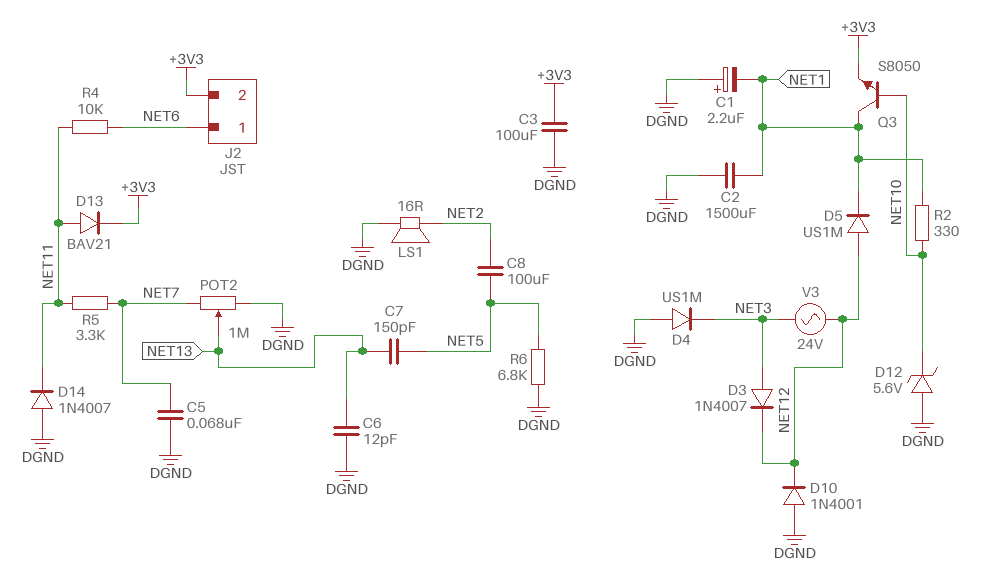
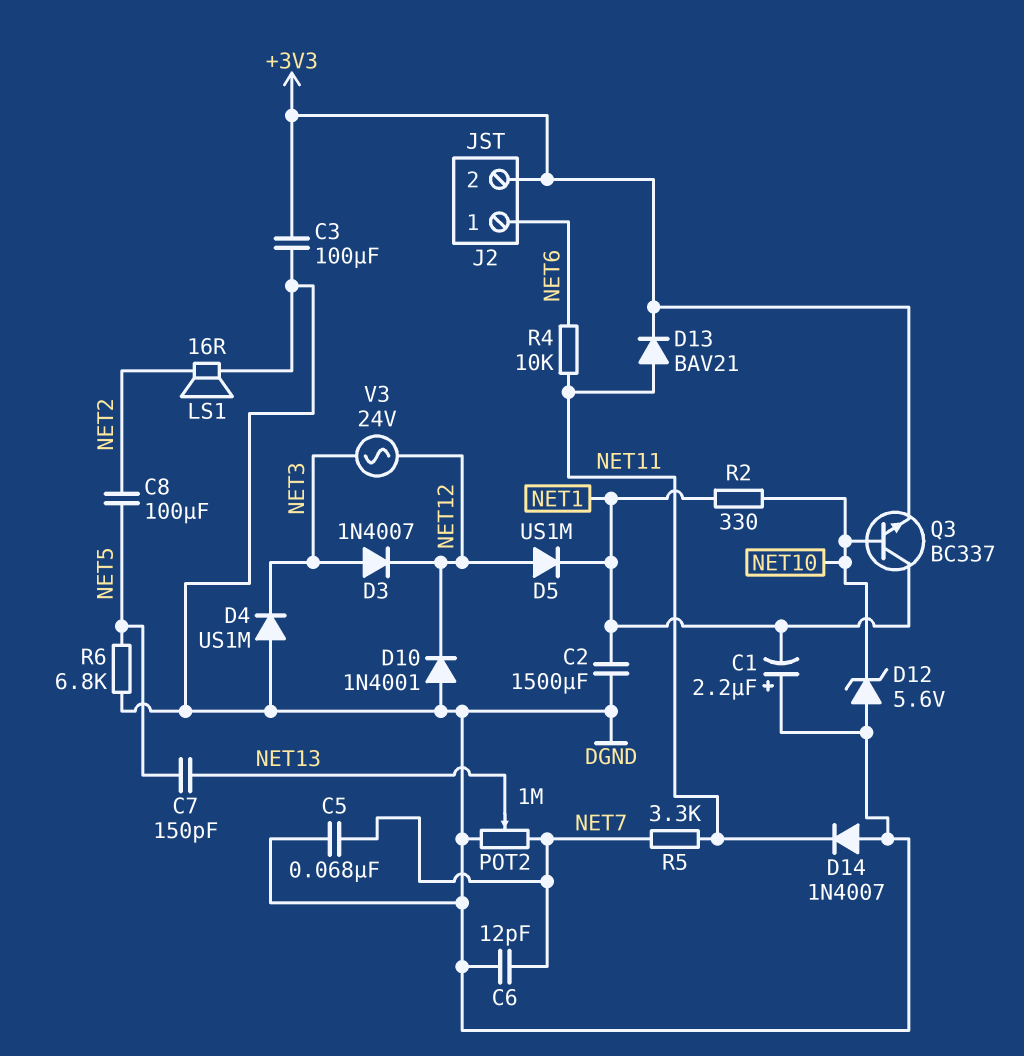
C6: 12pF (DGND, NET13) -> 12pF (DGND, NET7)
Q3: NPN S8050 (B NET10, C NET1, E +3V3) -> NPN BC337 (B NET10, C NET1, E +3V3)

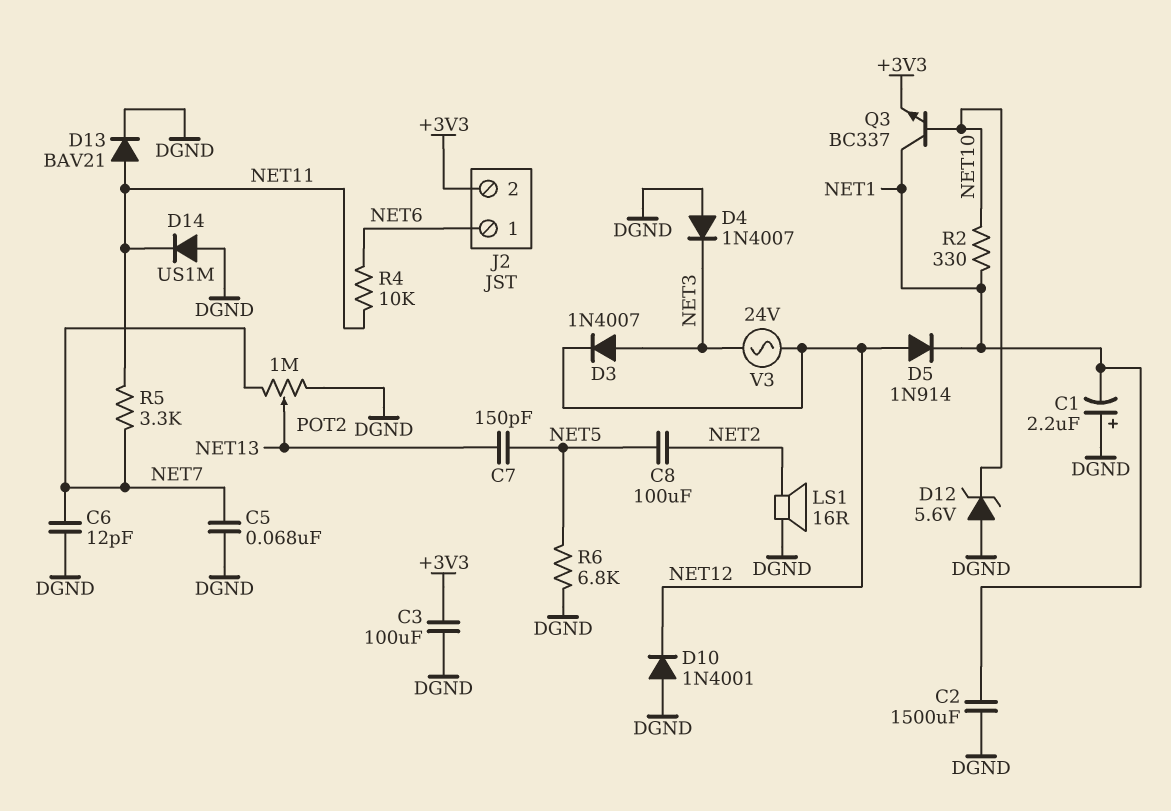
D4: diode US1M (A DGND, K NET3) -> diode 1N4007 (A DGND, K NET3)
D5: diode US1M (A NET12, K NET1) -> diode 1N914 (A NET12, K NET1)
D13: diode BAV21 (A NET11, K +3V3) -> diode BAV21 (A NET11, K DGND)
D14: diode 1N4007 (A DGND, K NET11) -> diode US1M (A DGND, K NET11)

